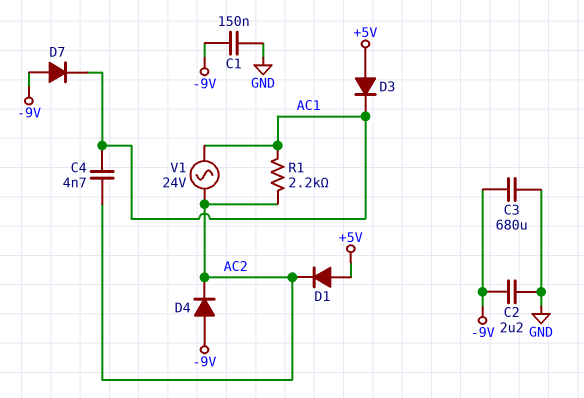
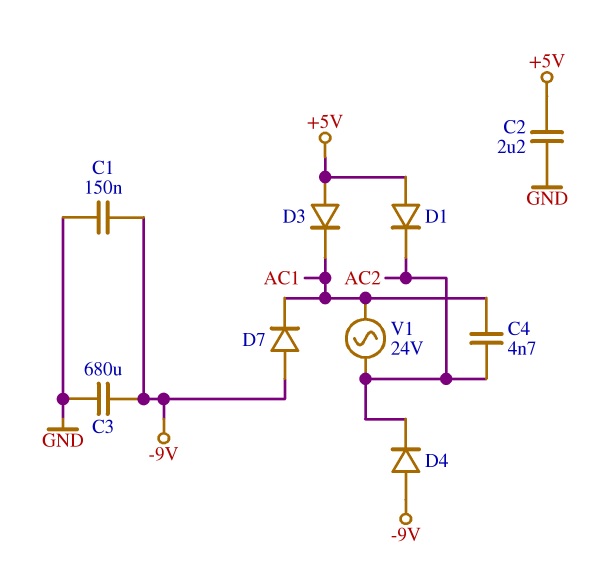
C2: 2.2uF (-9V, GND) -> 2.2uF (+5V, GND)
R1: 2.2k (AC1, AC2) -> none

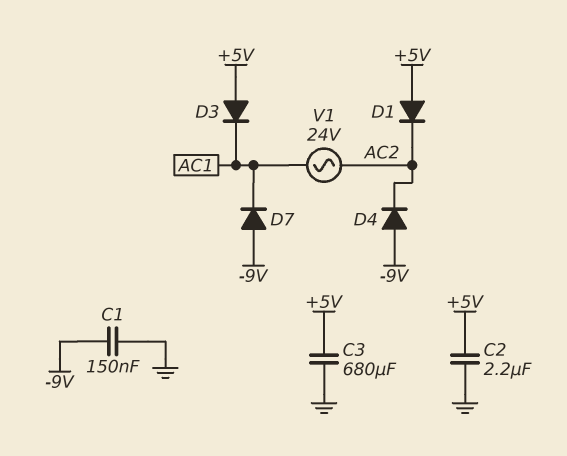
C3: 680uF (-9V, GND) -> 680uF (+5V, GND)
C4: 4.7nF (AC1, AC2) -> none

